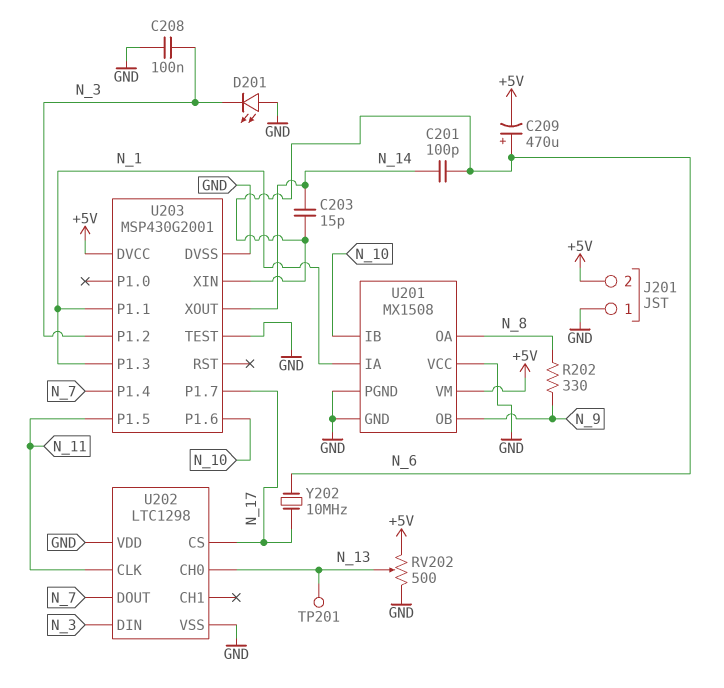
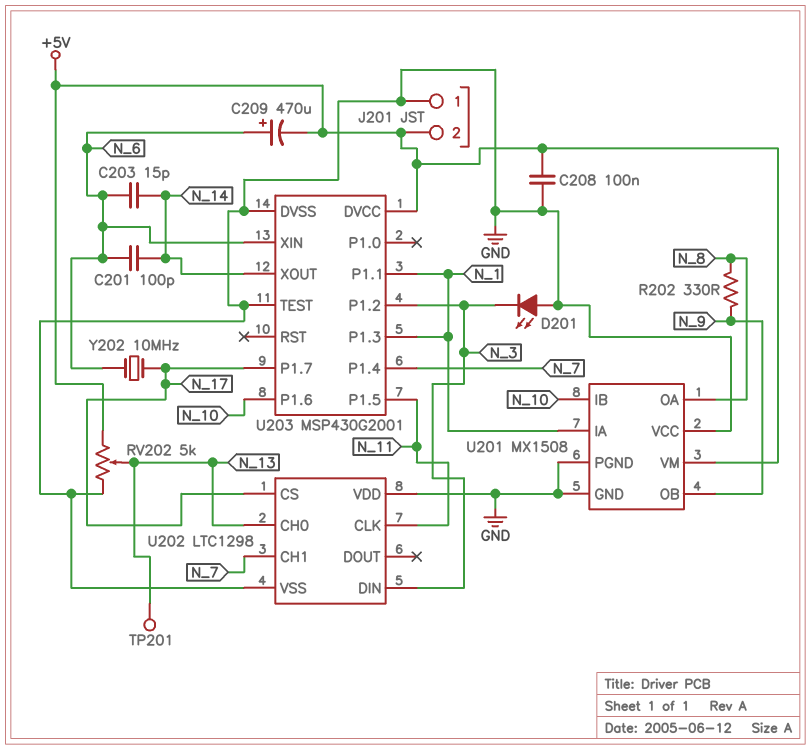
C208: 100nF (GND, N_3) -> 100nF (+5V, GND)
RV202: 500 (+5V, GND, wiper N_13) -> 5k (+5V, GND, wiper N_13)
U202 pin CH1: none -> N_7
U202 pin DOUT: N_7 -> none

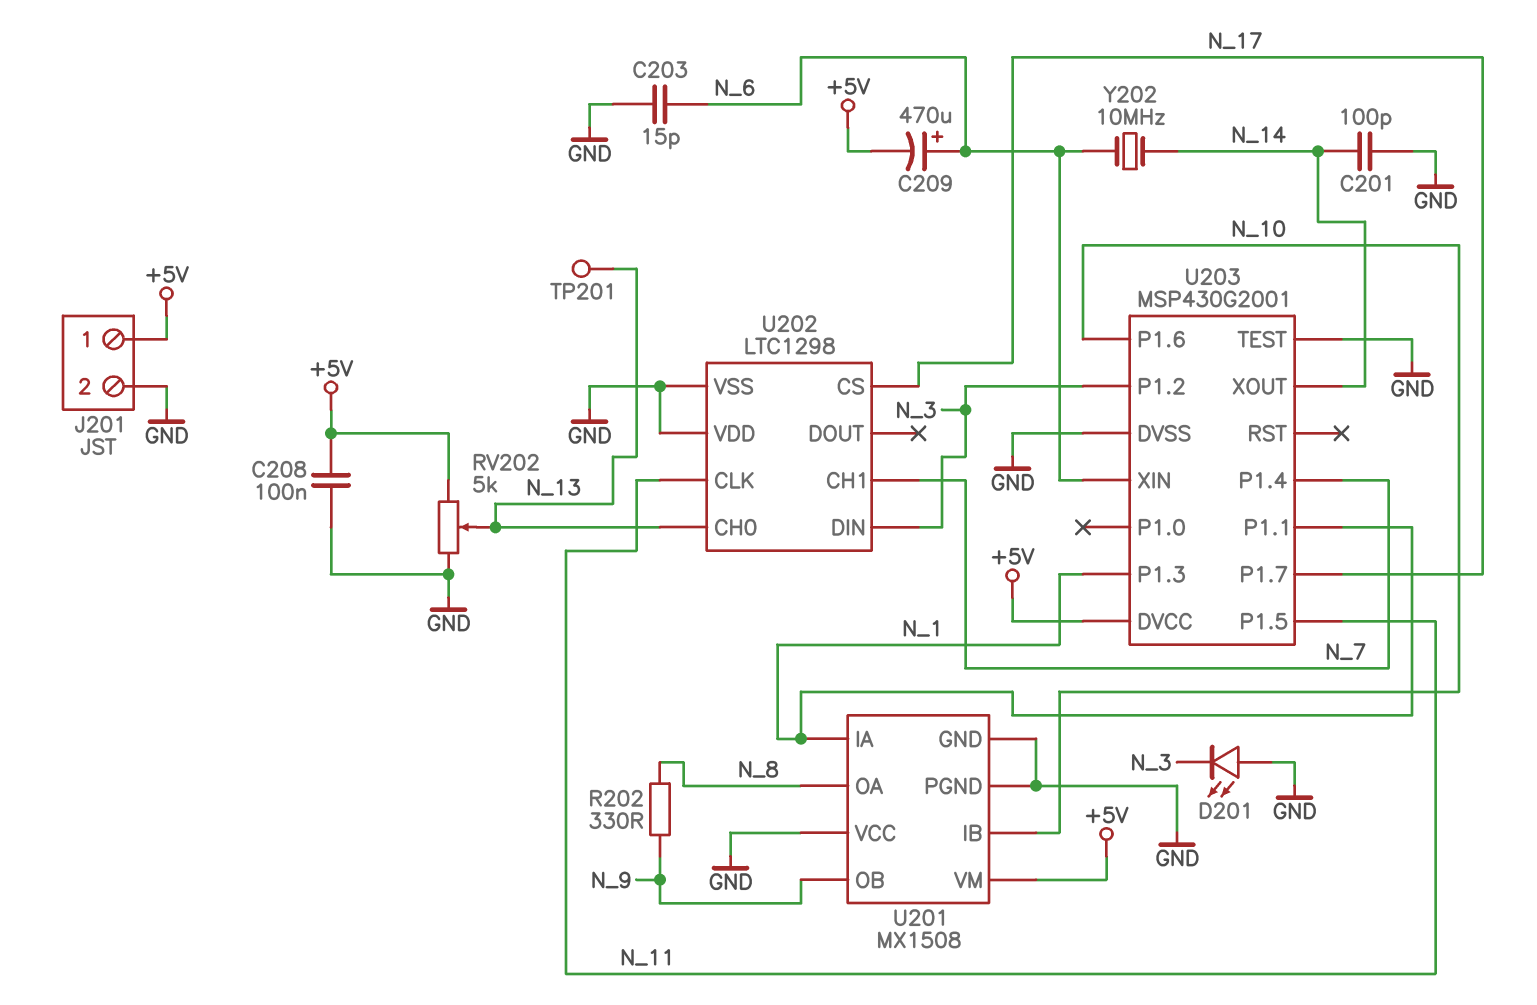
C201: 100pF (N_6, N_14) -> 100pF (GND, N_14)
C203: 15pF (N_6, N_14) -> 15pF (GND, N_6)
J201 pin 1: GND -> +5V
J201 pin 2: +5V -> GND
Y202: 10MHz (N_6, N_17) -> 10MHz (N_6, N_14)

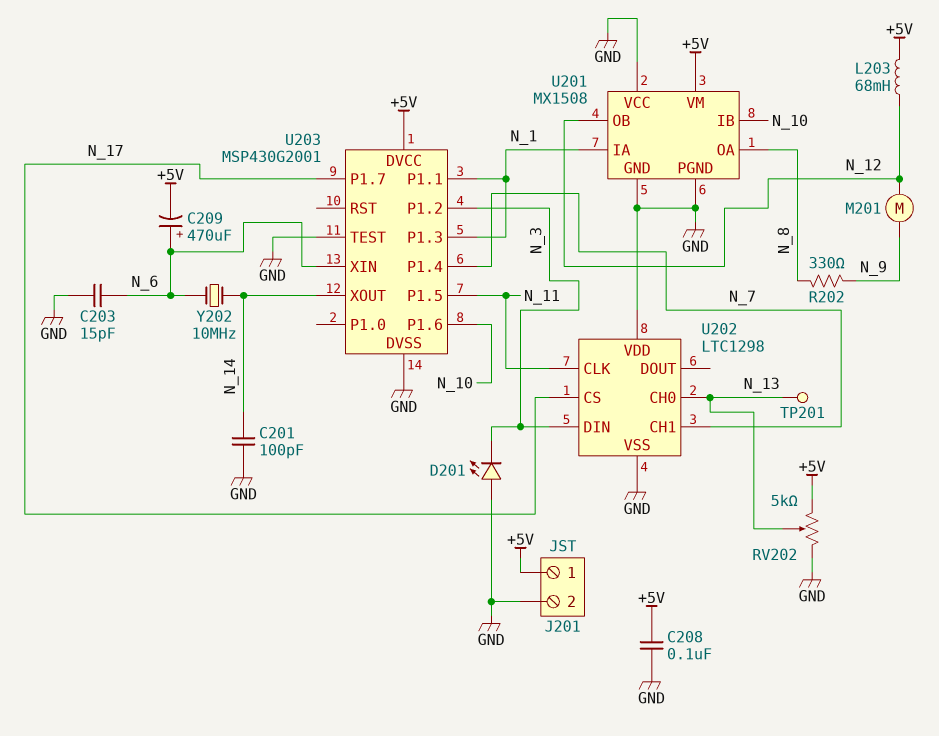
L203: none -> 68mH (+5V, N_12)
M201: none -> motor (N_9, N_12)
U201 pin OB: N_9 -> N_12

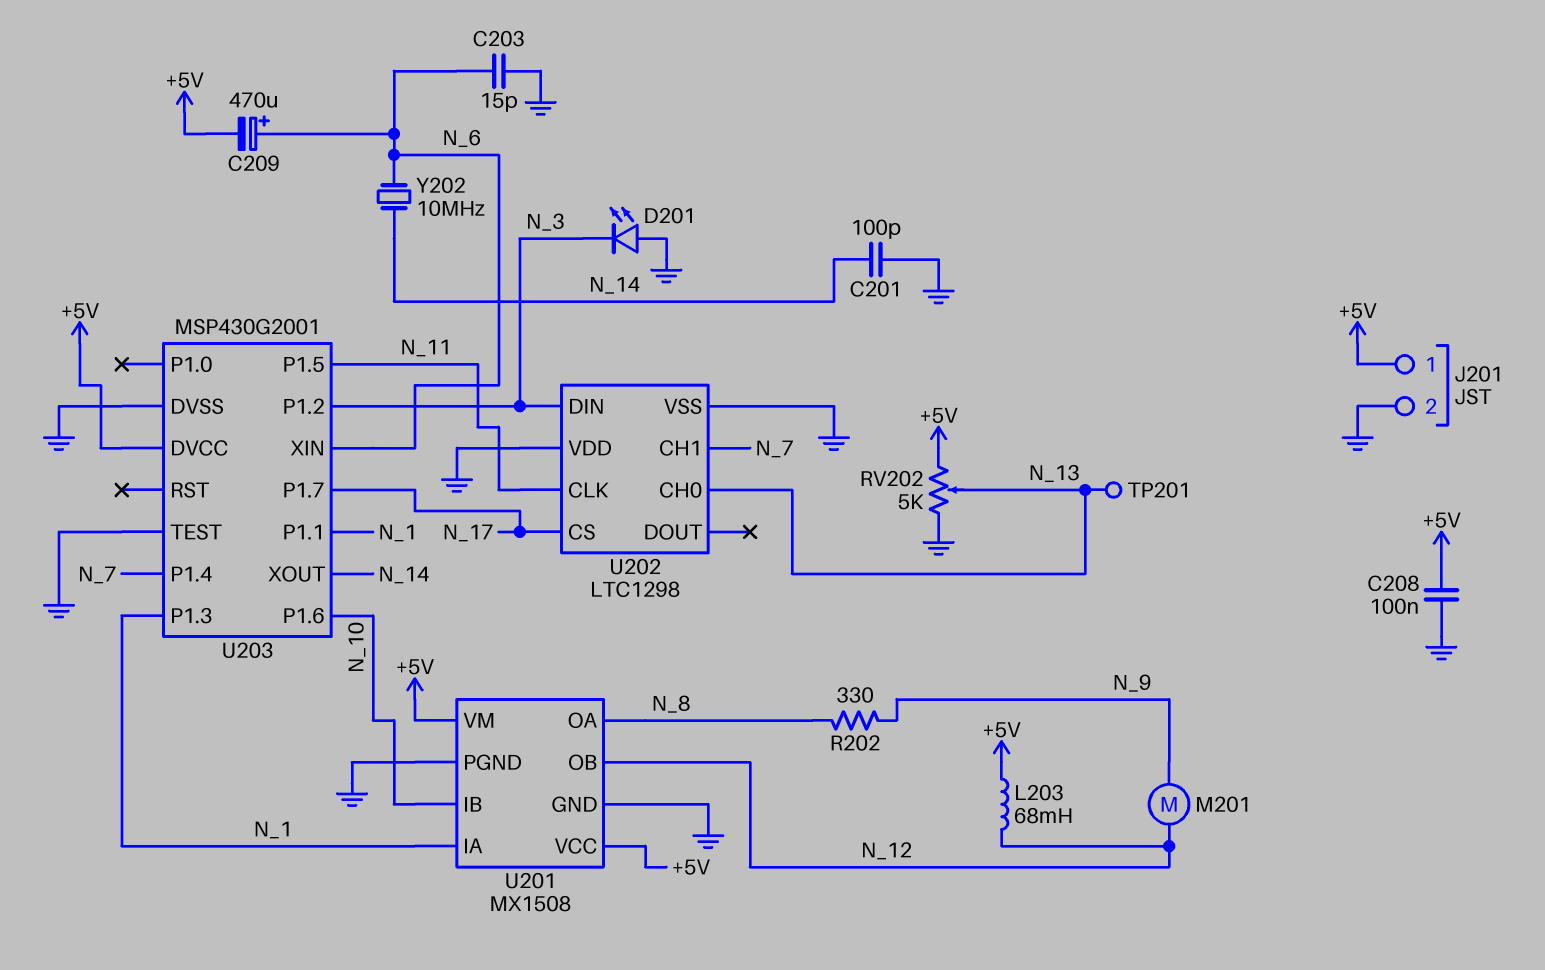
U201 pin VCC: GND -> +5V

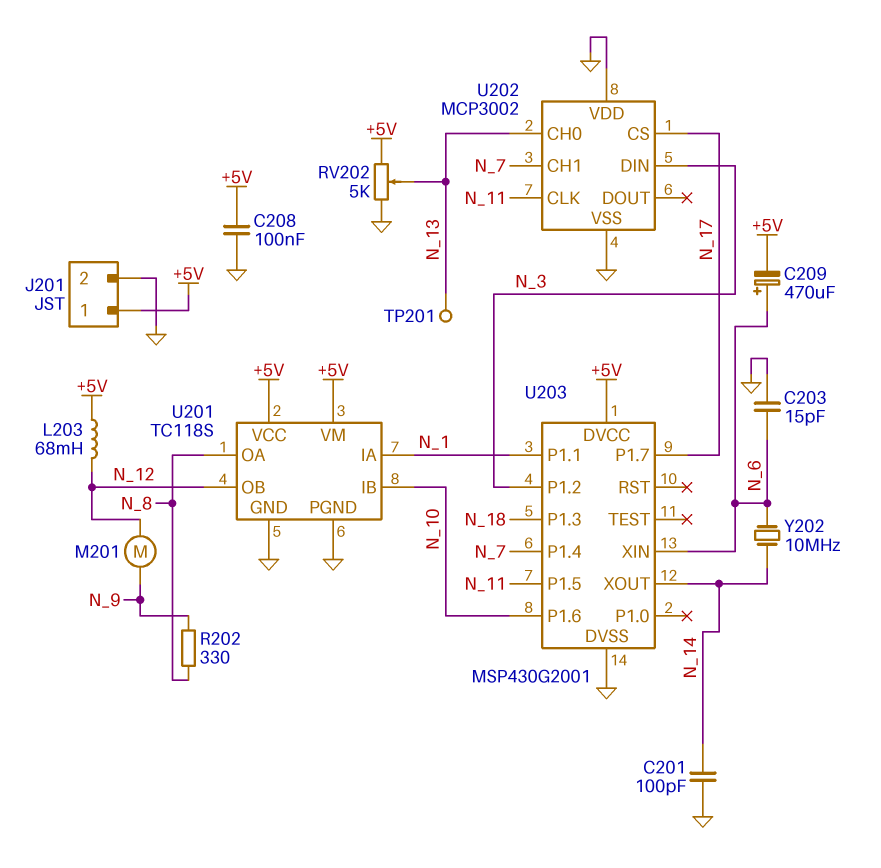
D201: LED (A GND, K N_3) -> none
U201: MX1508 -> TC118S
U202: LTC1298 -> MCP3002
U203 pin P1.3: N_1 -> N_18
U203 pin TEST: GND -> none

